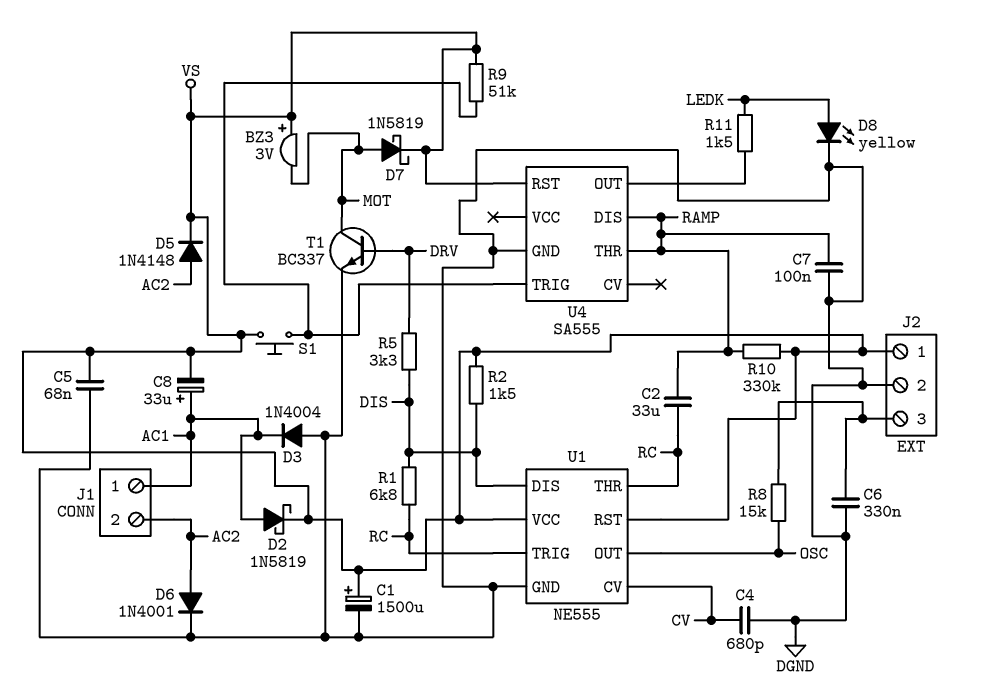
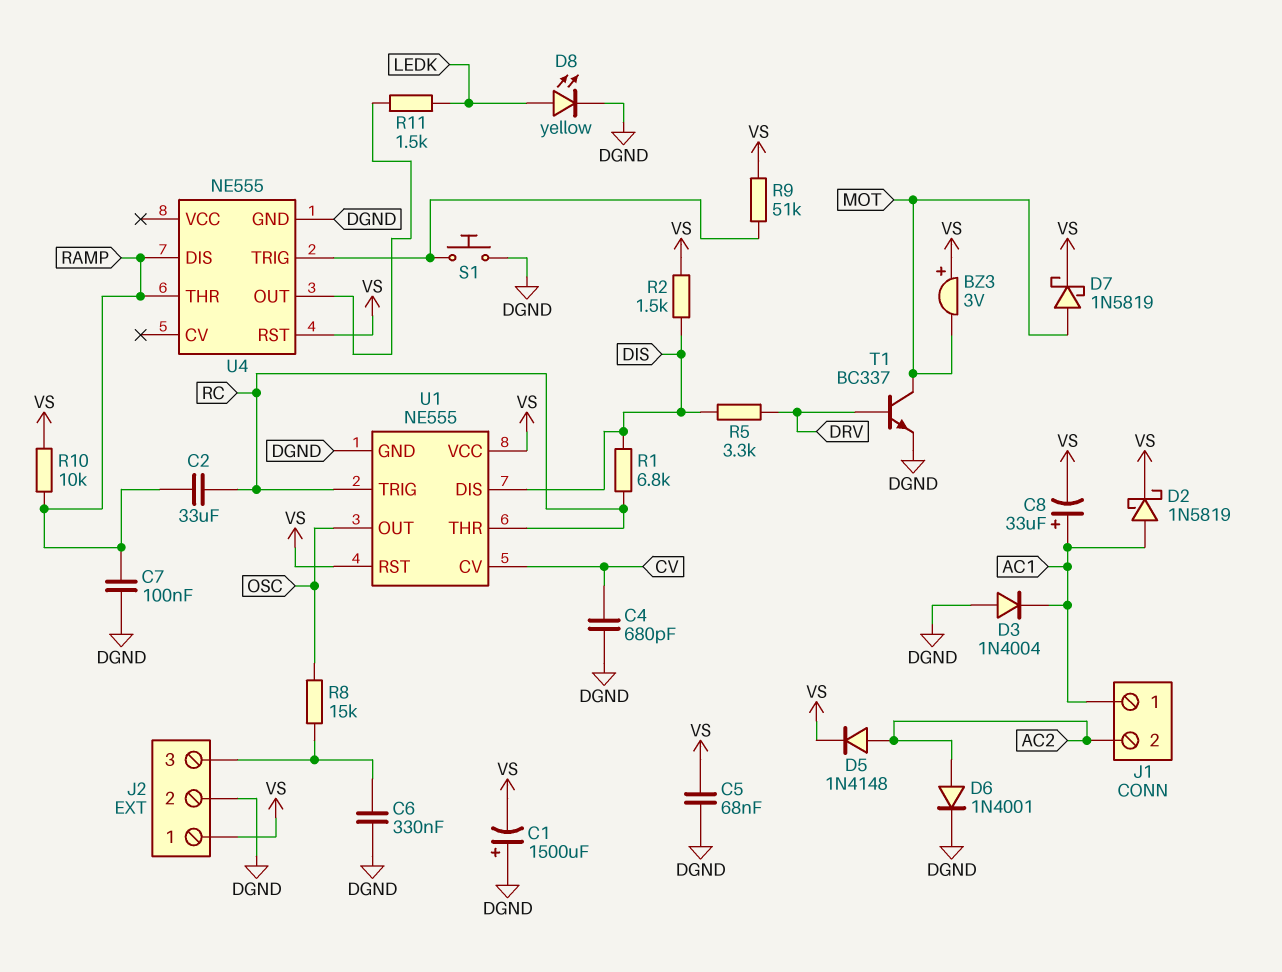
C1: 1500uF (plus VS, minus DGND) -> 1500uF (plus DGND, minus VS)
R10: 330k (RAMP, VS) -> 10k (RAMP, VS)
S1: button (U4/TRIG, VS) -> button (DGND, U4/TRIG)
U4: SA555 -> NE555

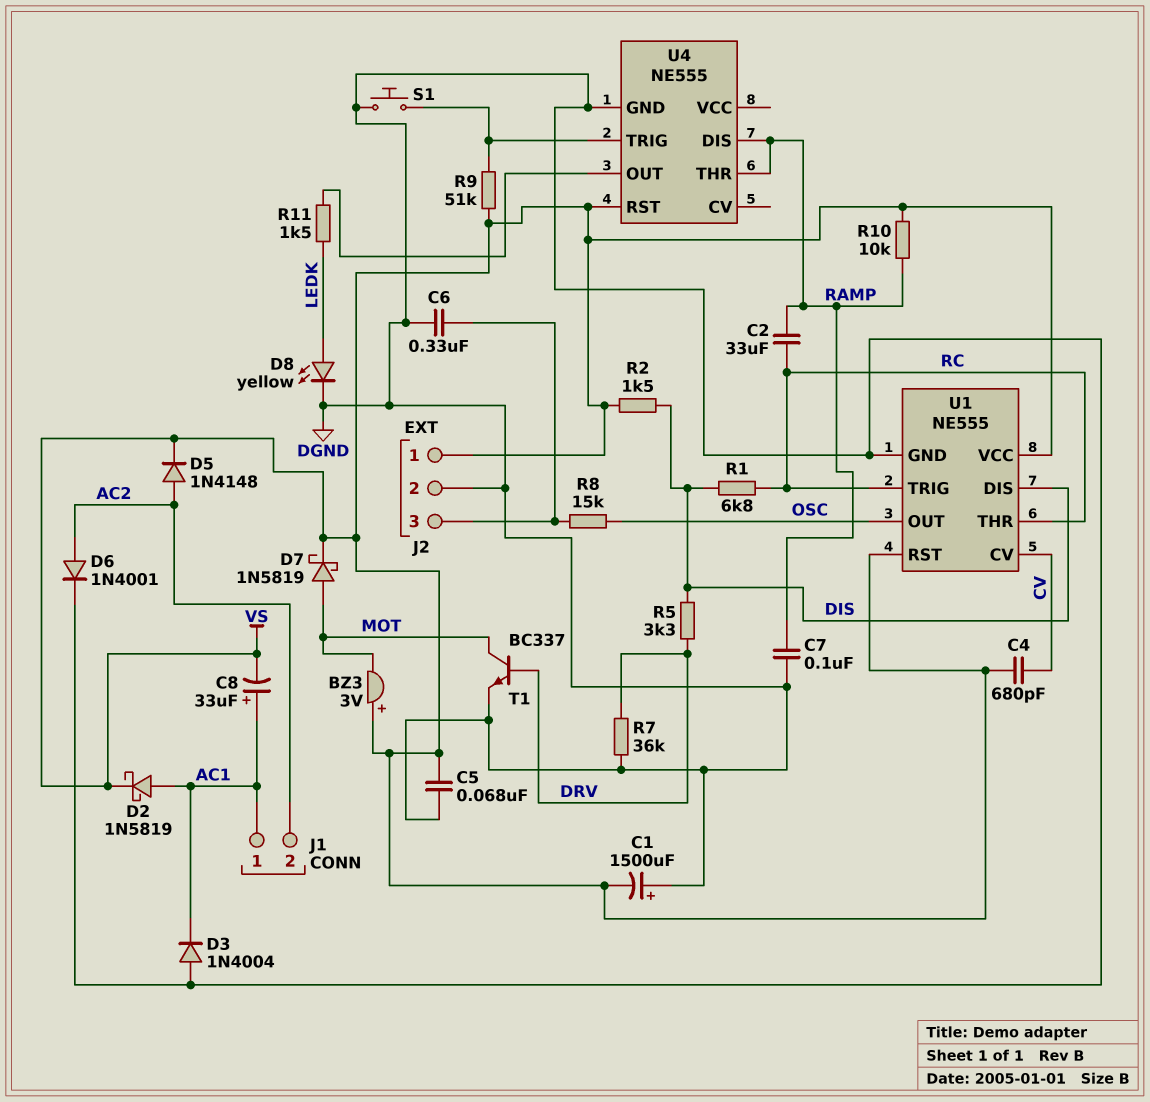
C4: 680pF (CV, DGND) -> 680pF (CV, VS)
R7: none -> 36k (DGND, DRV)

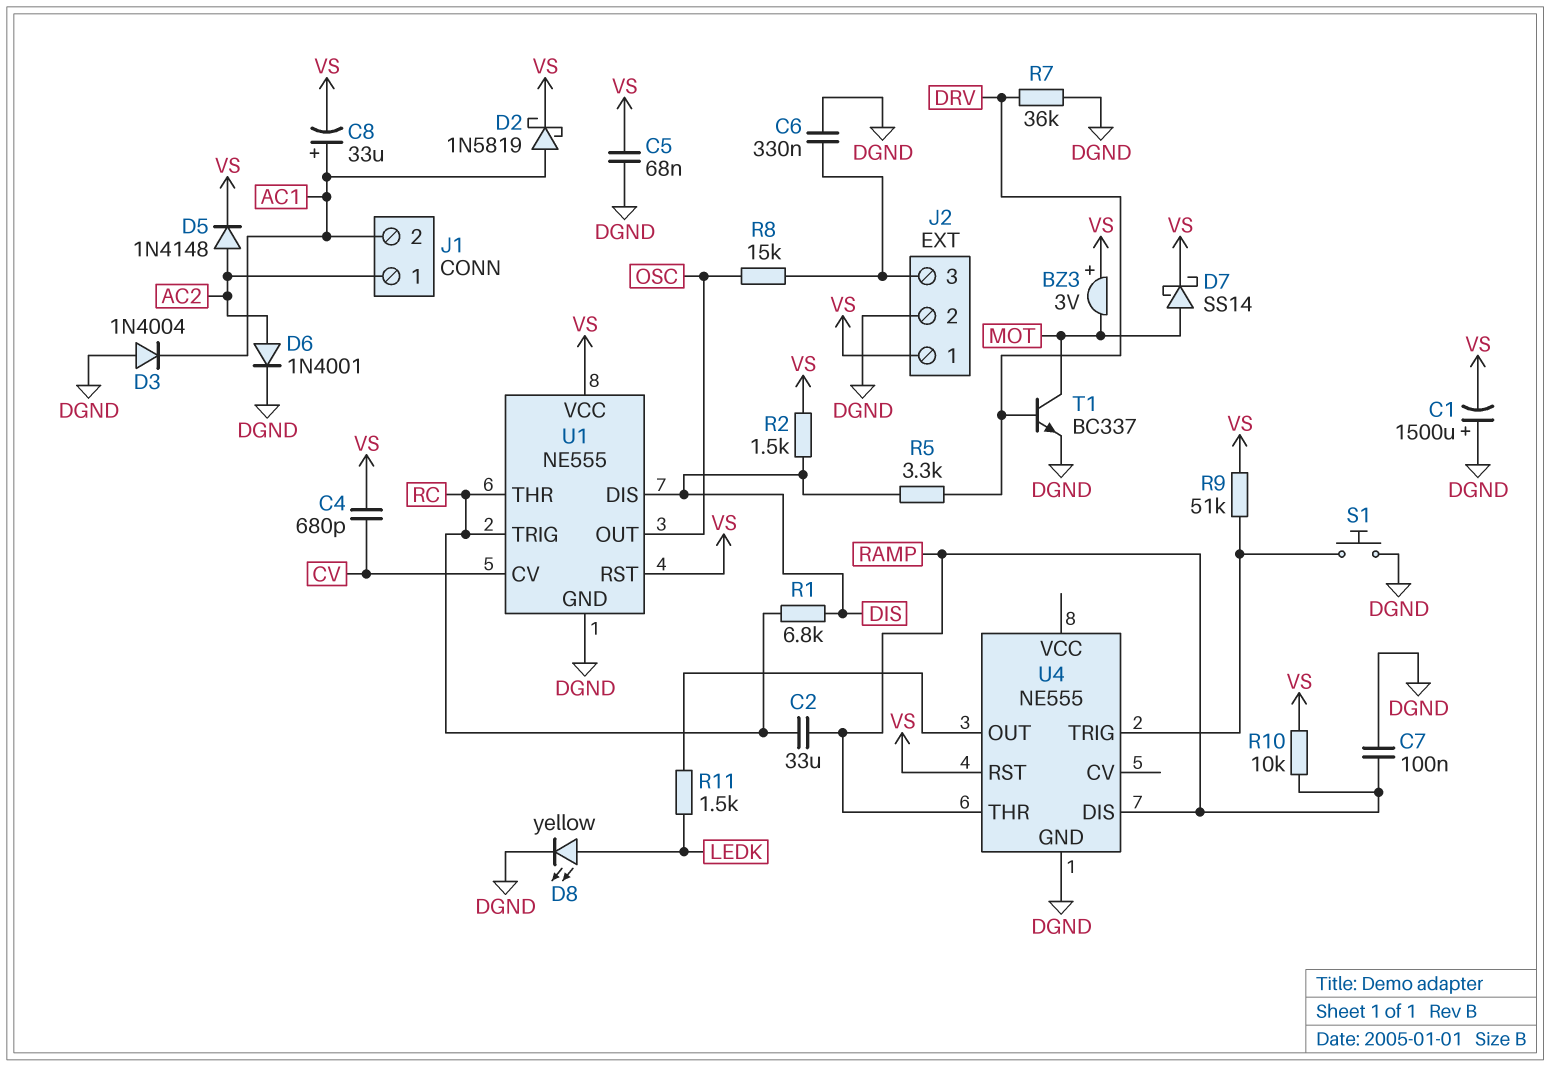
D7: schottky 1N5819 (A MOT, K VS) -> schottky SS14 (A MOT, K VS)
J1 pin 1: AC1 -> AC2
J1 pin 2: AC2 -> AC1

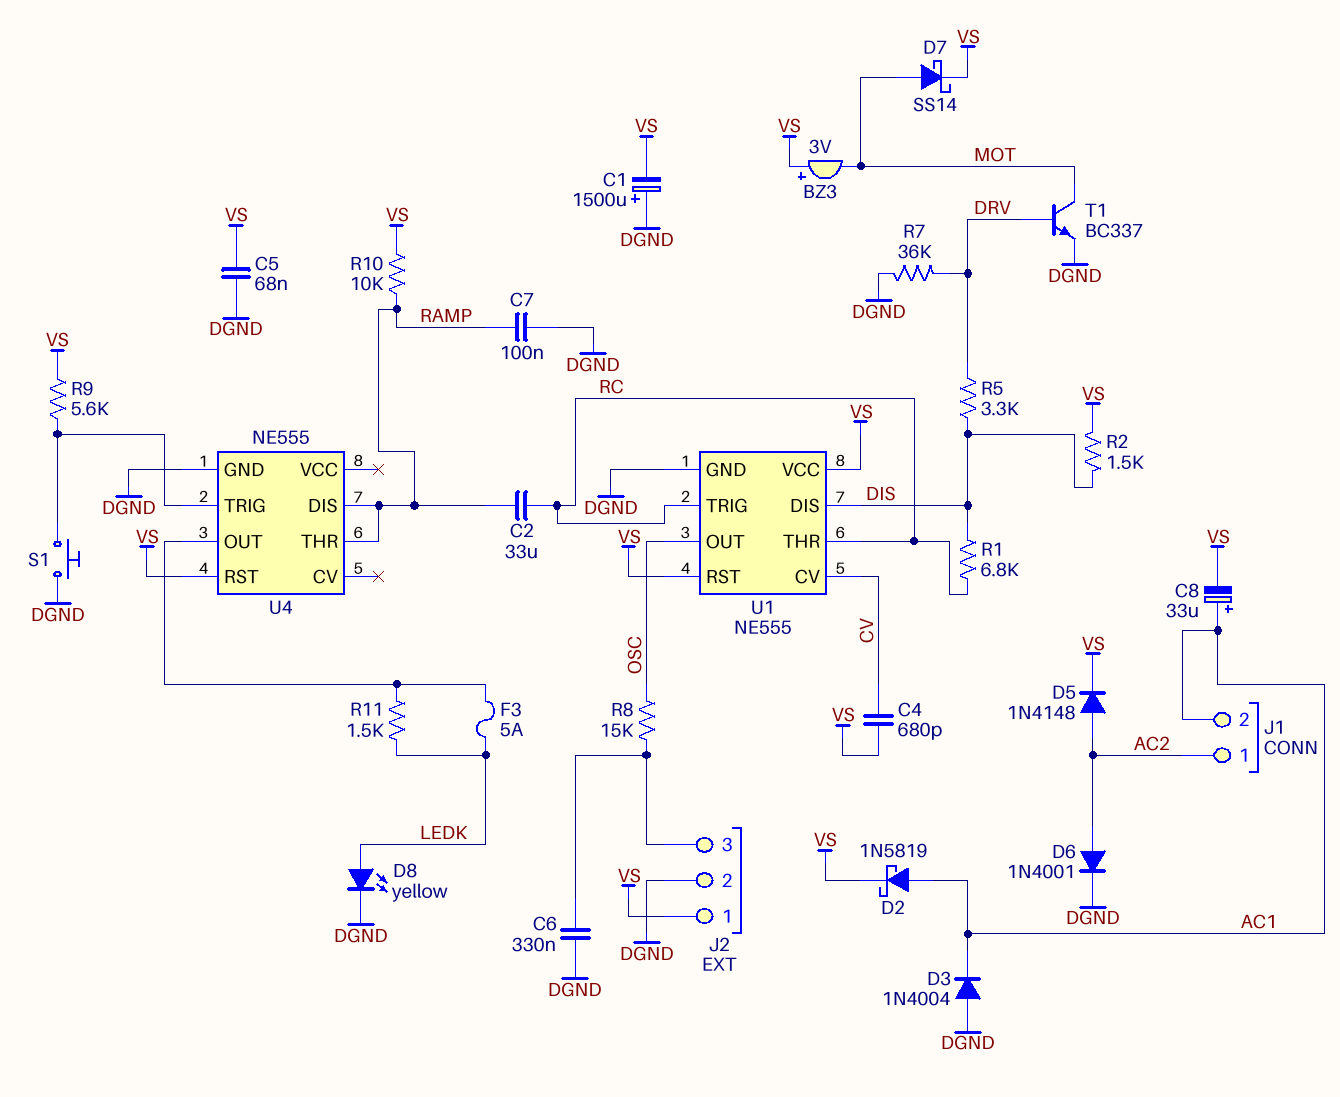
F3: none -> 5A (LEDK, U4/OUT)
R9: 51k (U4/TRIG, VS) -> 5.6k (U4/TRIG, VS)

